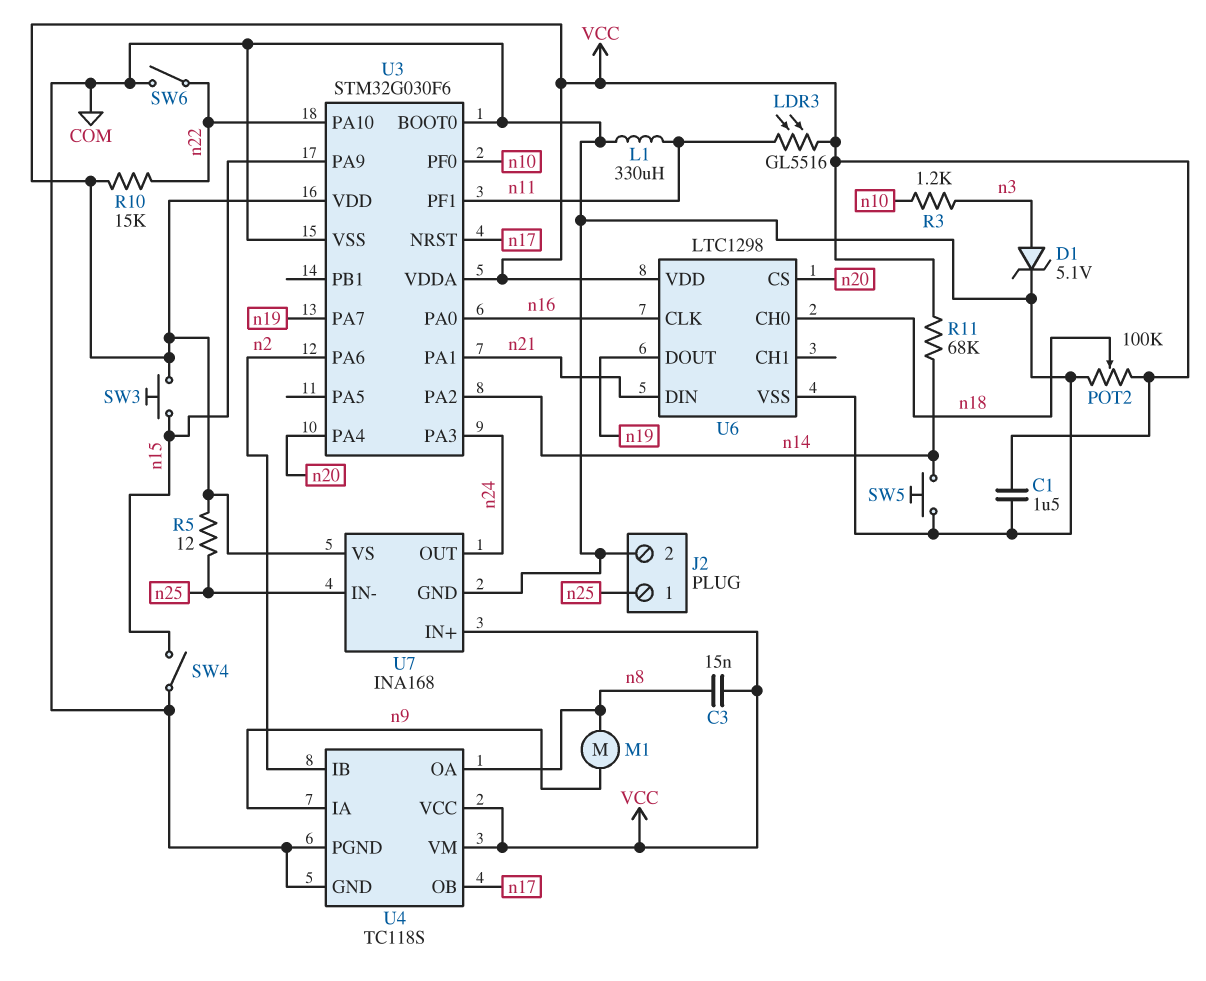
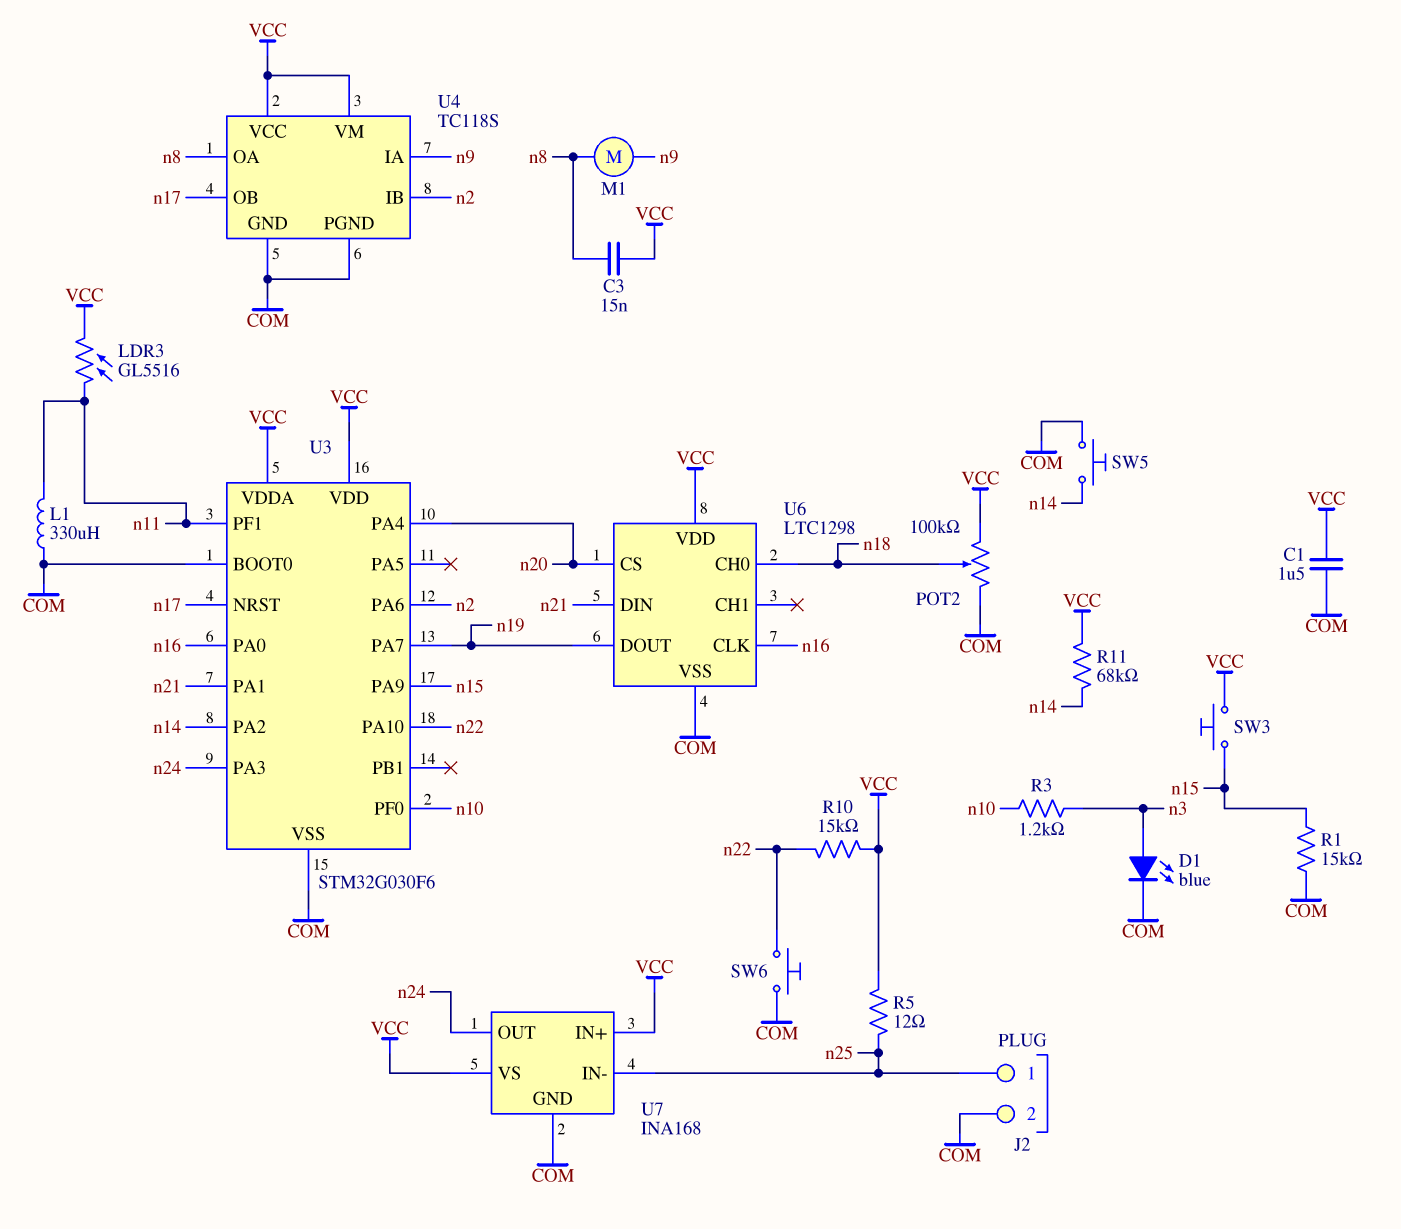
D1: zener 5.1V (A n3, K COM) -> LED blue (A n3, K COM)
R1: none -> 15k (COM, n15)
SW4: switch (COM, n15) -> none
SW6: switch (COM, n22) -> button (COM, n22)

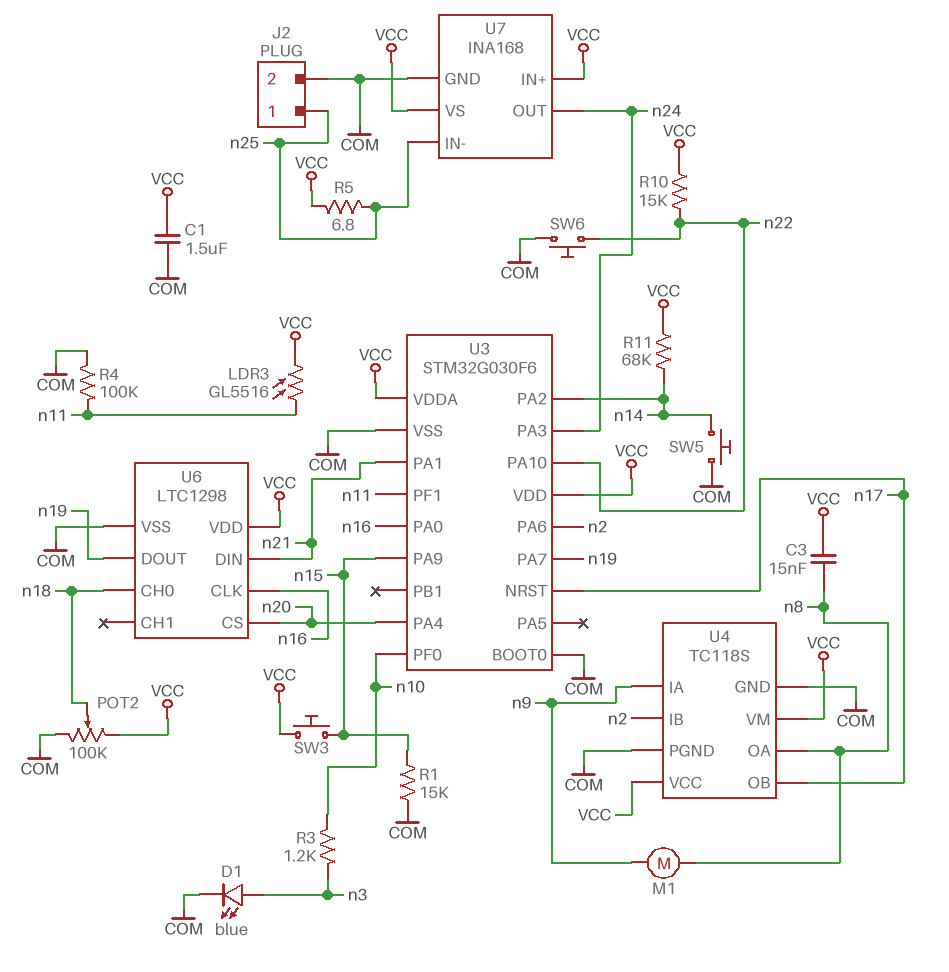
L1: 330uH (COM, n11) -> none
R4: none -> 100k (COM, n11)
R5: 12 (VCC, n25) -> 6.8 (VCC, n25)

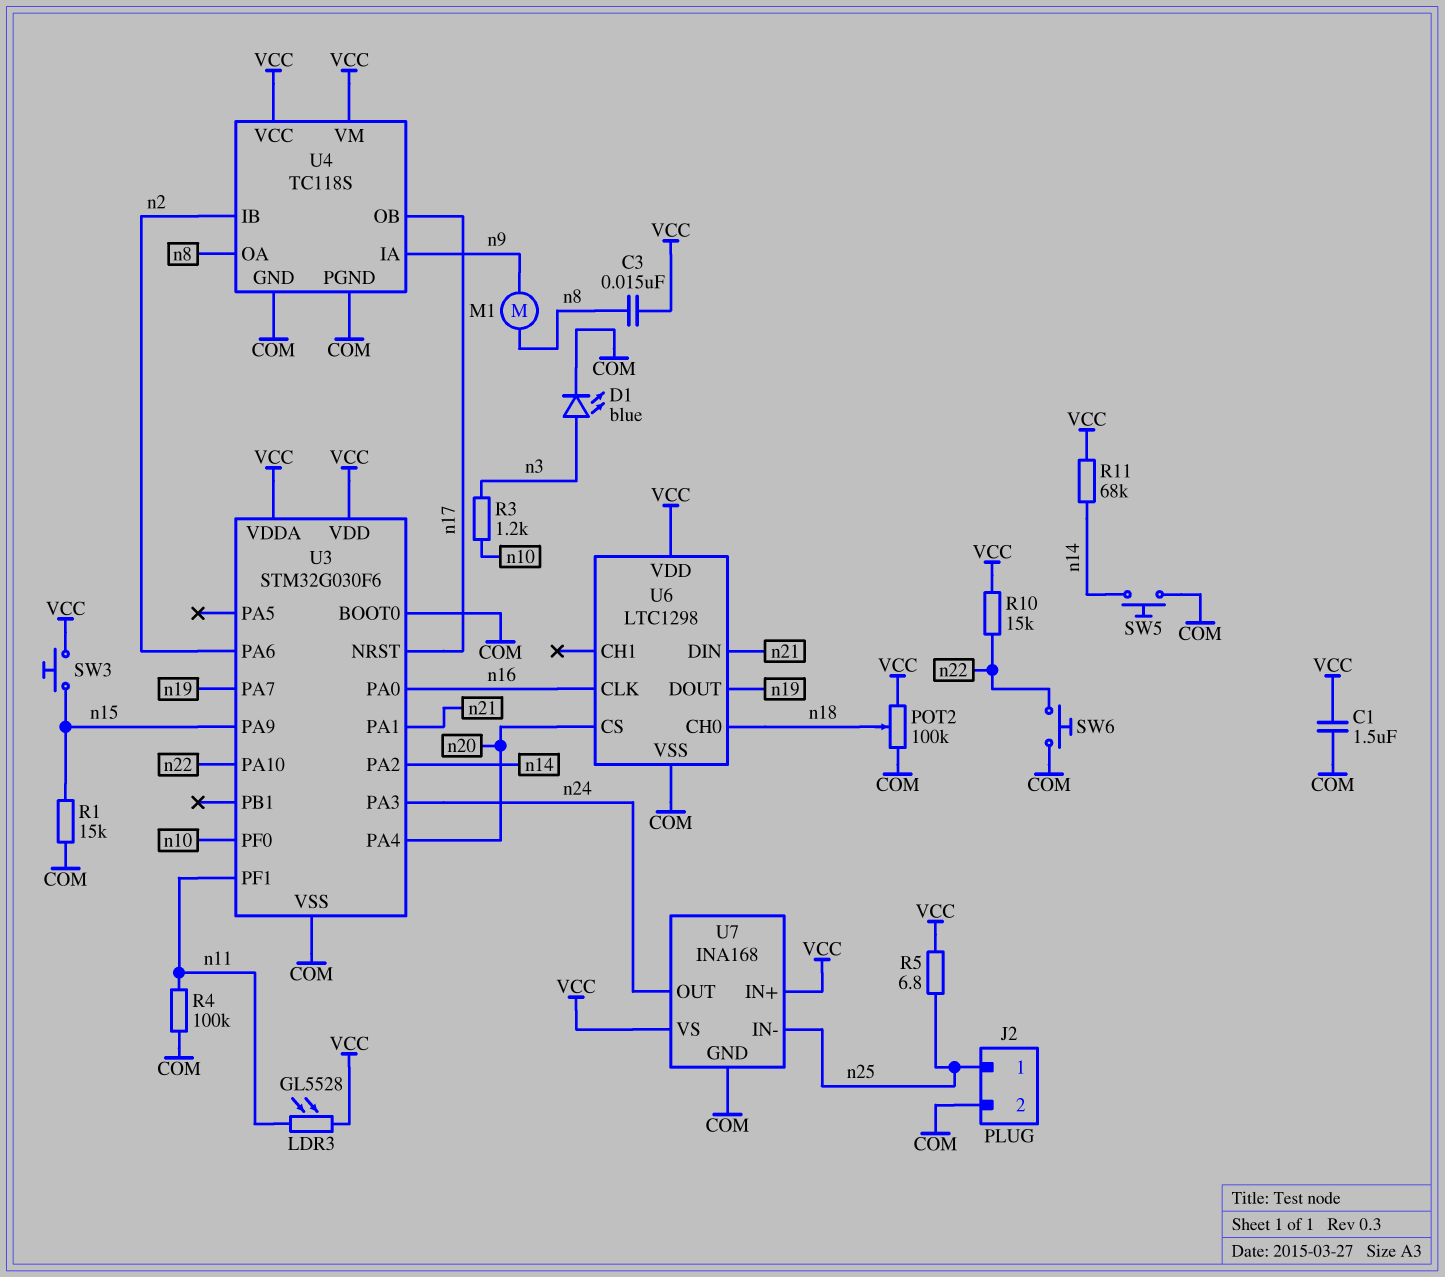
LDR3: GL5516 (VCC, n11) -> GL5528 (VCC, n11)

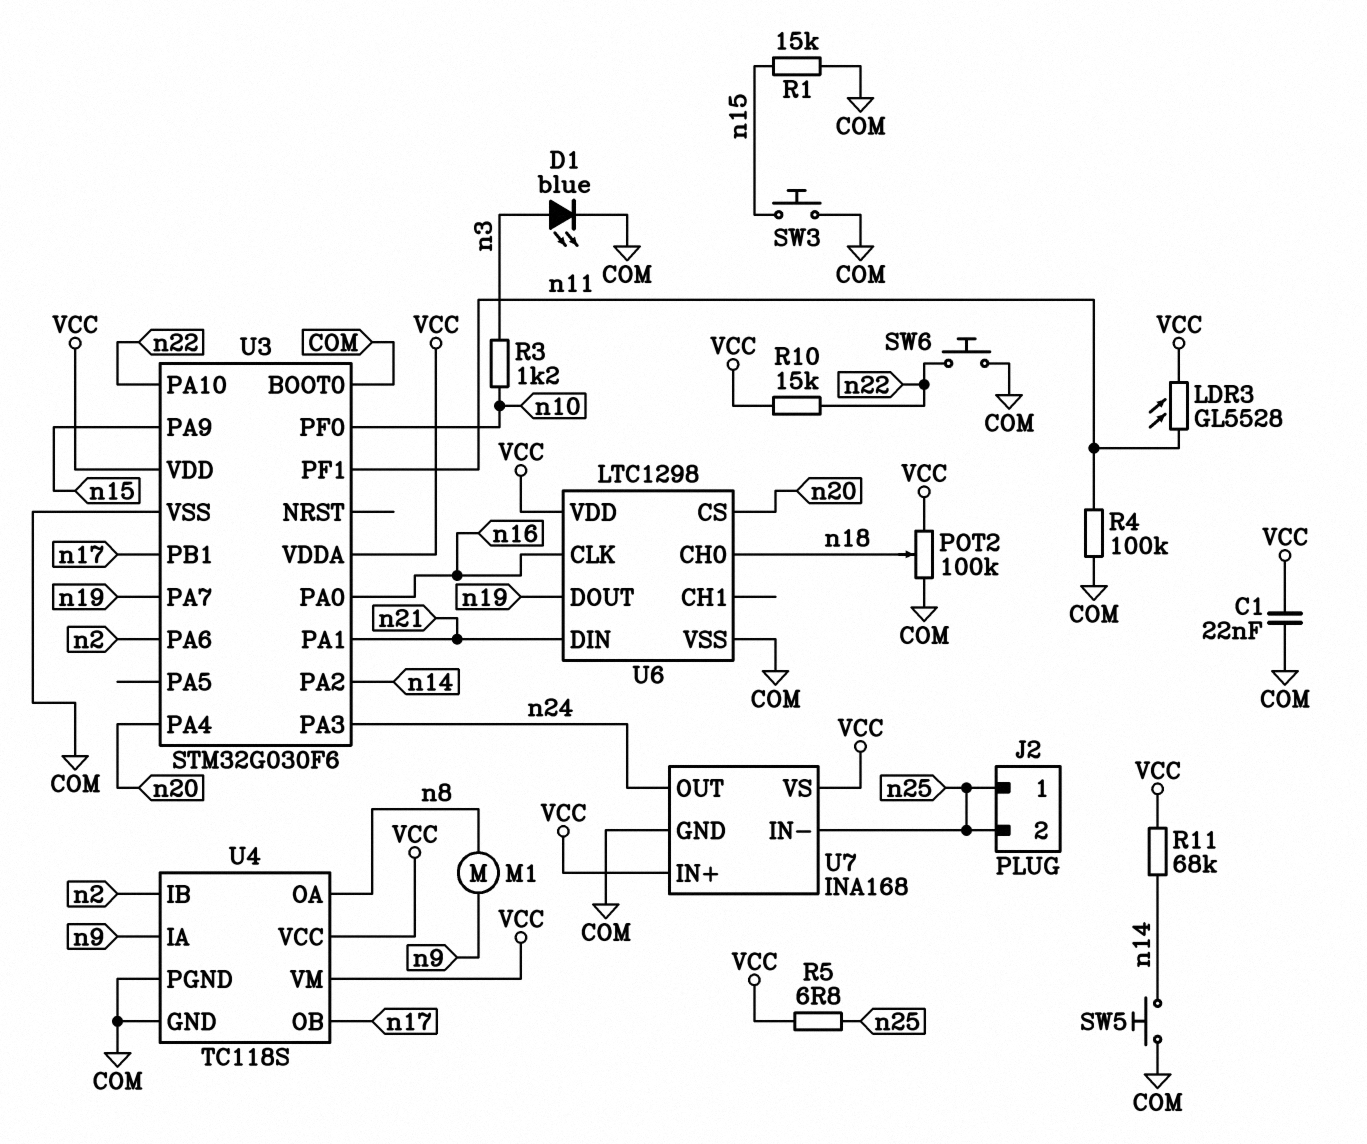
C1: 1.5uF (COM, VCC) -> 22nF (COM, VCC)
C3: 15nF (VCC, n8) -> none
J2 pin 2: COM -> n25
SW3: button (VCC, n15) -> button (COM, n15)
U3 pin NRST: n17 -> none
U3 pin PB1: none -> n17

